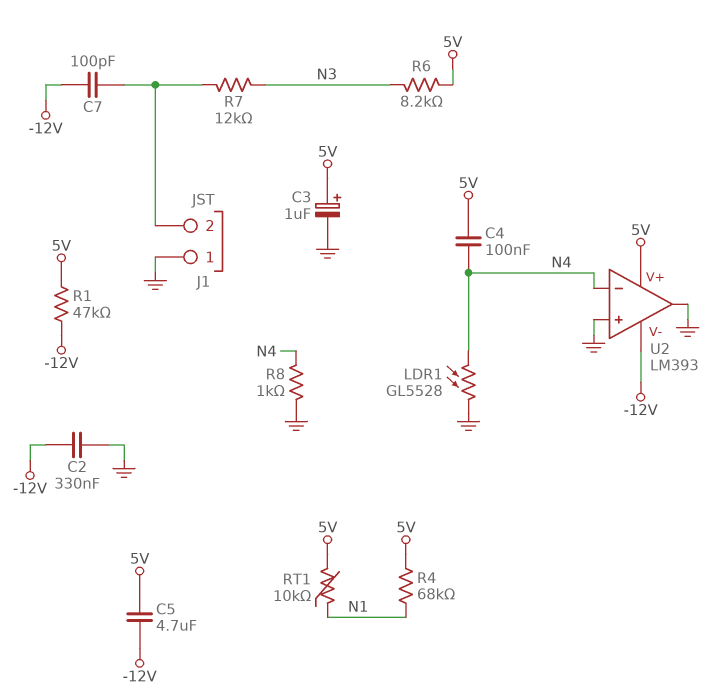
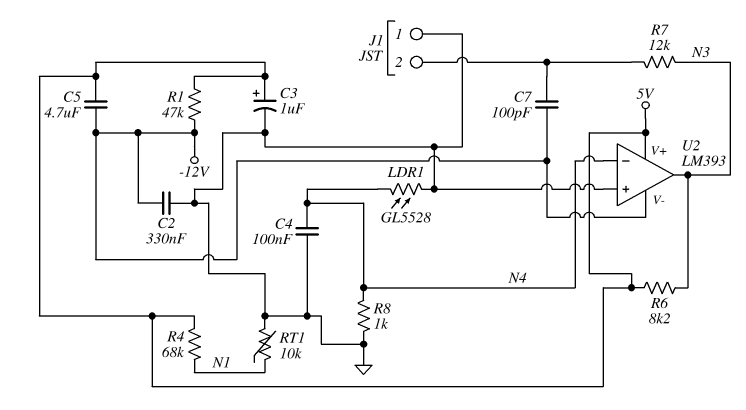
C4: 100nF (5V, N4) -> 100nF (GND, N4)
RT1: 10k (5V, N1) -> 10k (GND, N1)
U2 pin out: GND -> N3

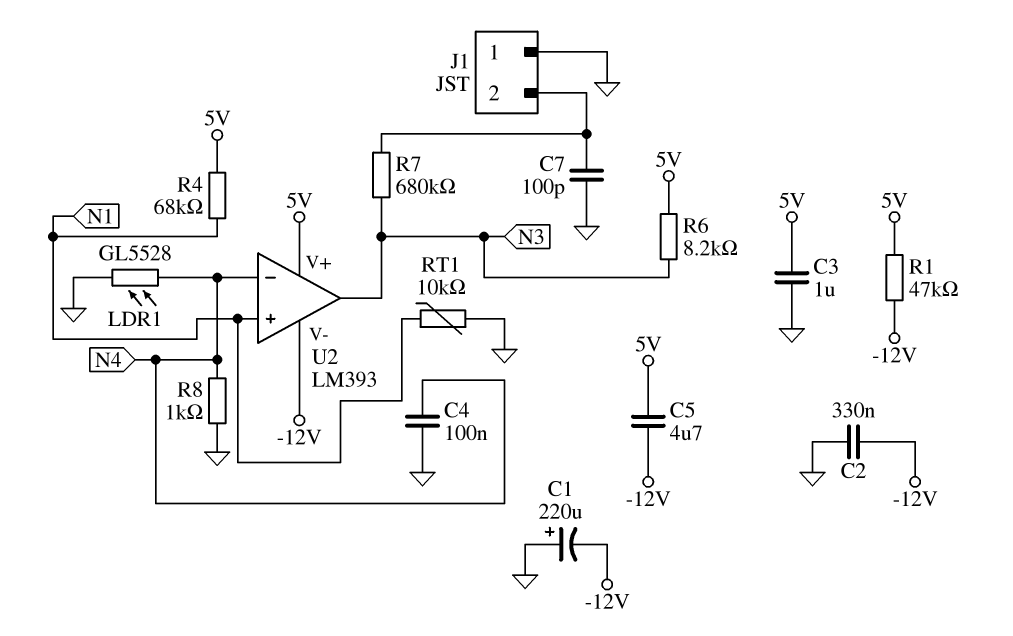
C1: none -> 220uF (plus GND, minus -12V)
C3: 1uF (plus 5V, minus GND) -> 1uF (5V, GND)
C7: 100pF (-12V, J1/2) -> 100pF (GND, J1/2)
R7: 12k (J1/2, N3) -> 680k (J1/2, N3)
U2 pin in+: GND -> N1

